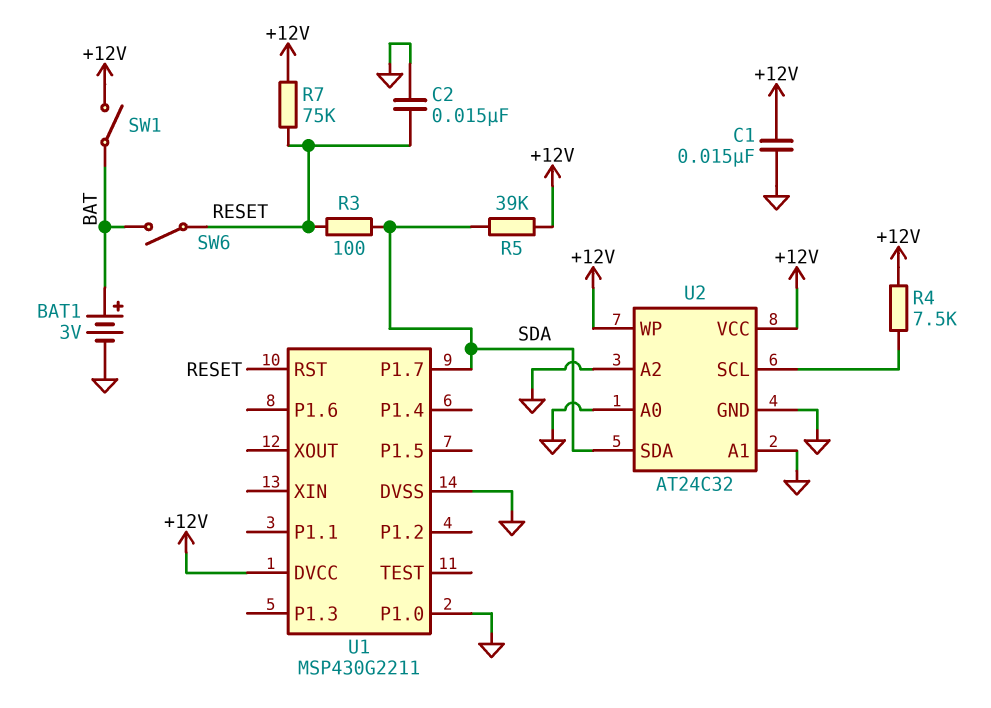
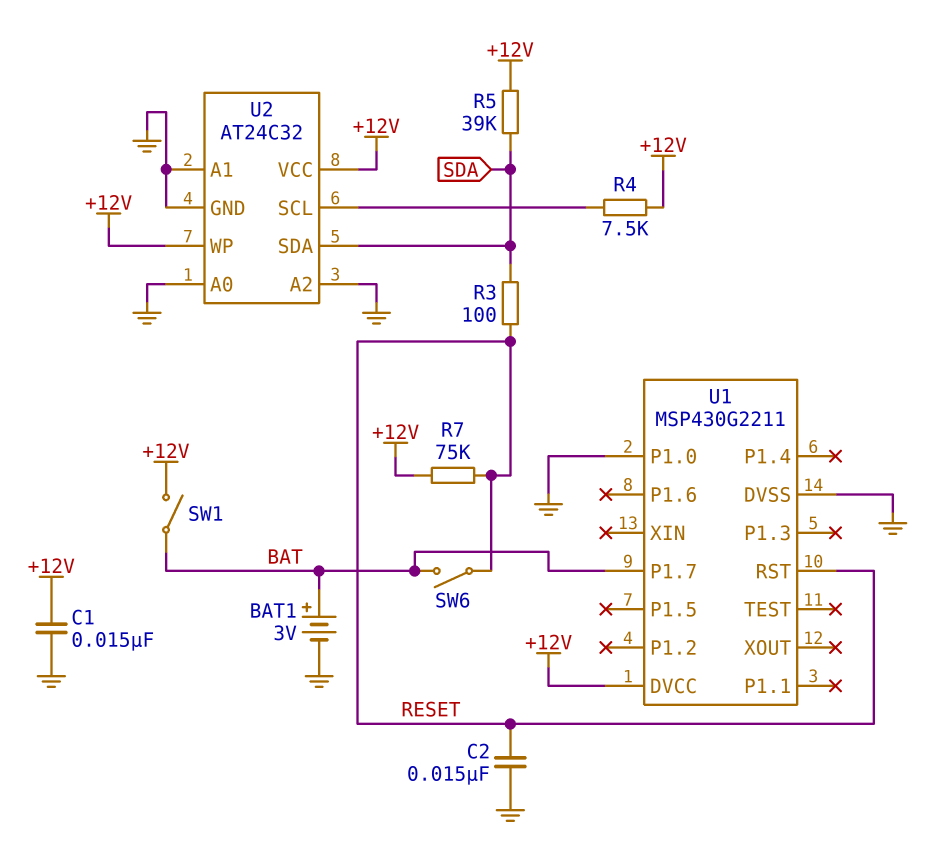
U1 pin P1.7: SDA -> BAT

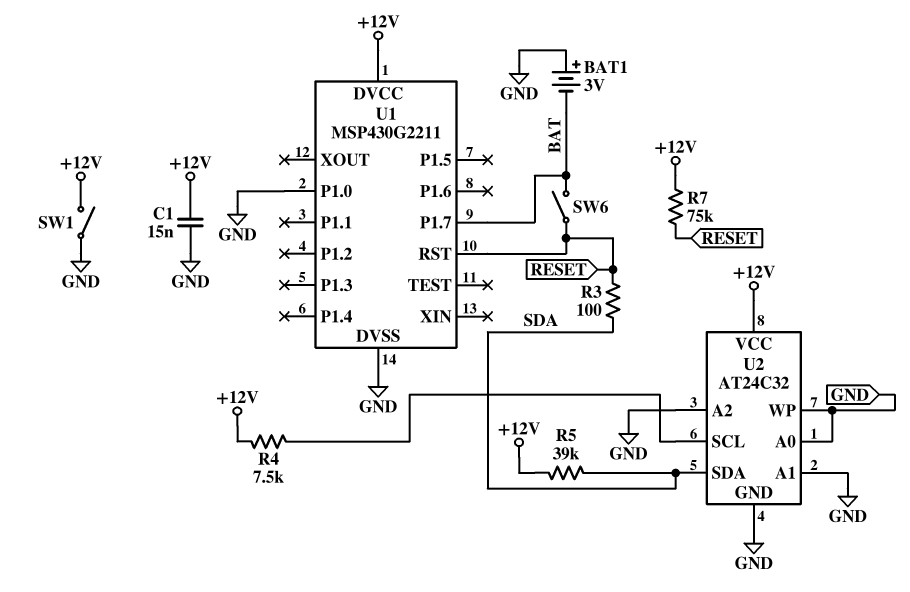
BAT1: 3V (plus BAT, minus GND) -> 3V (plus GND, minus BAT)
C2: 15nF (GND, RESET) -> none
SW1: switch (+12V, BAT) -> switch (+12V, GND)
U2 pin WP: +12V -> GND

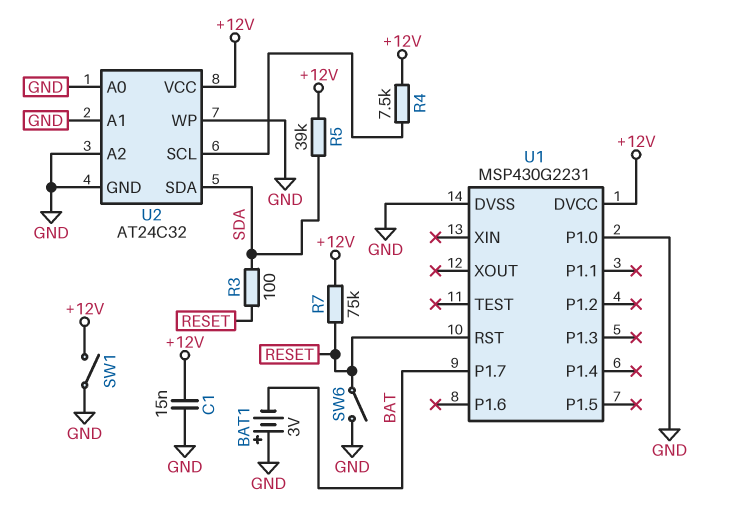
SW6: switch (BAT, RESET) -> switch (GND, RESET)
U1: MSP430G2211 -> MSP430G2231

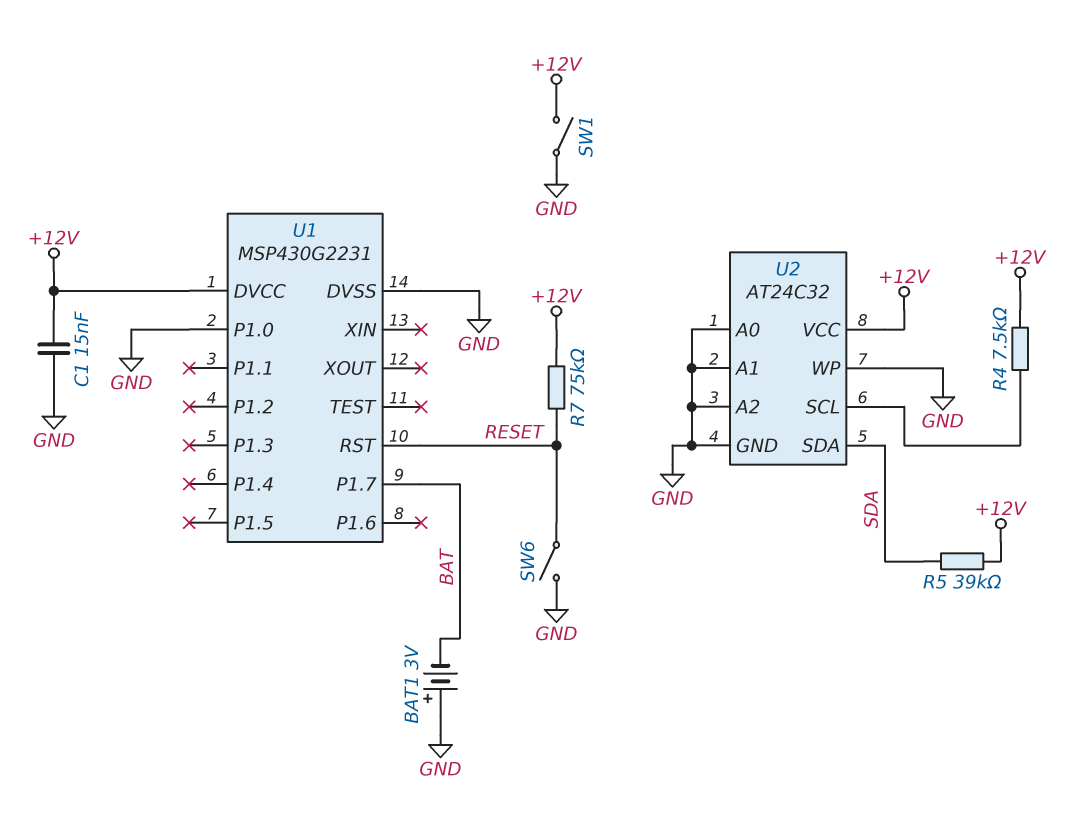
R3: 100 (RESET, SDA) -> none

